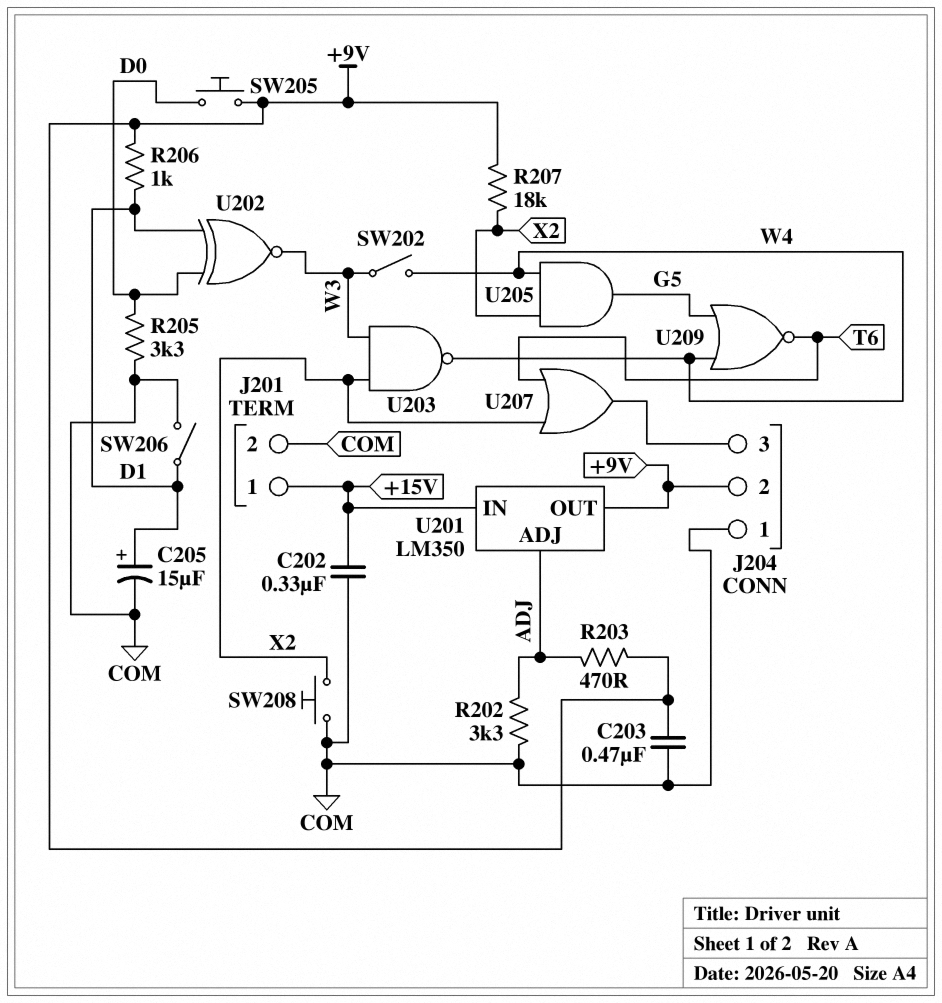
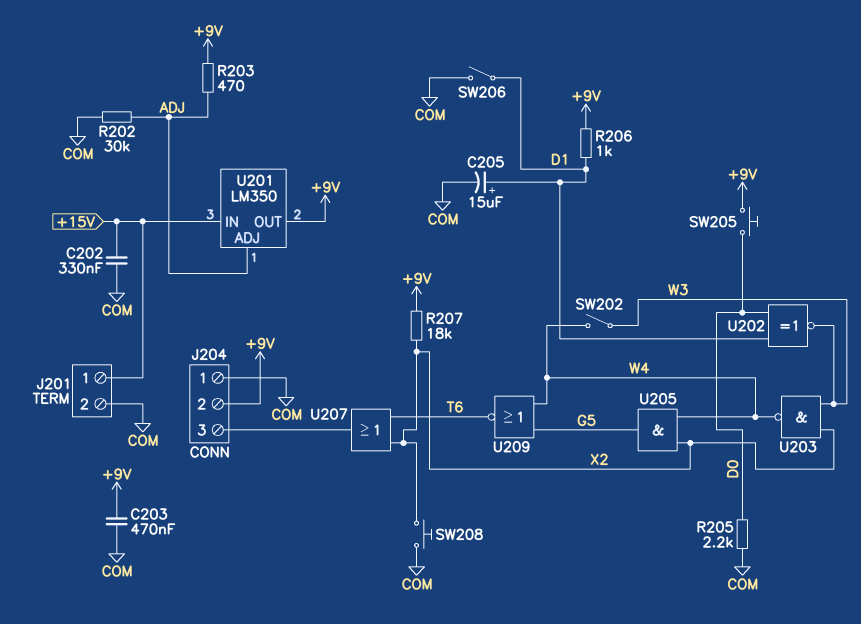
R202: 3.3k (ADJ, COM) -> 30k (ADJ, COM)
R205: 3.3k (COM, D0) -> 2.2k (COM, D0)

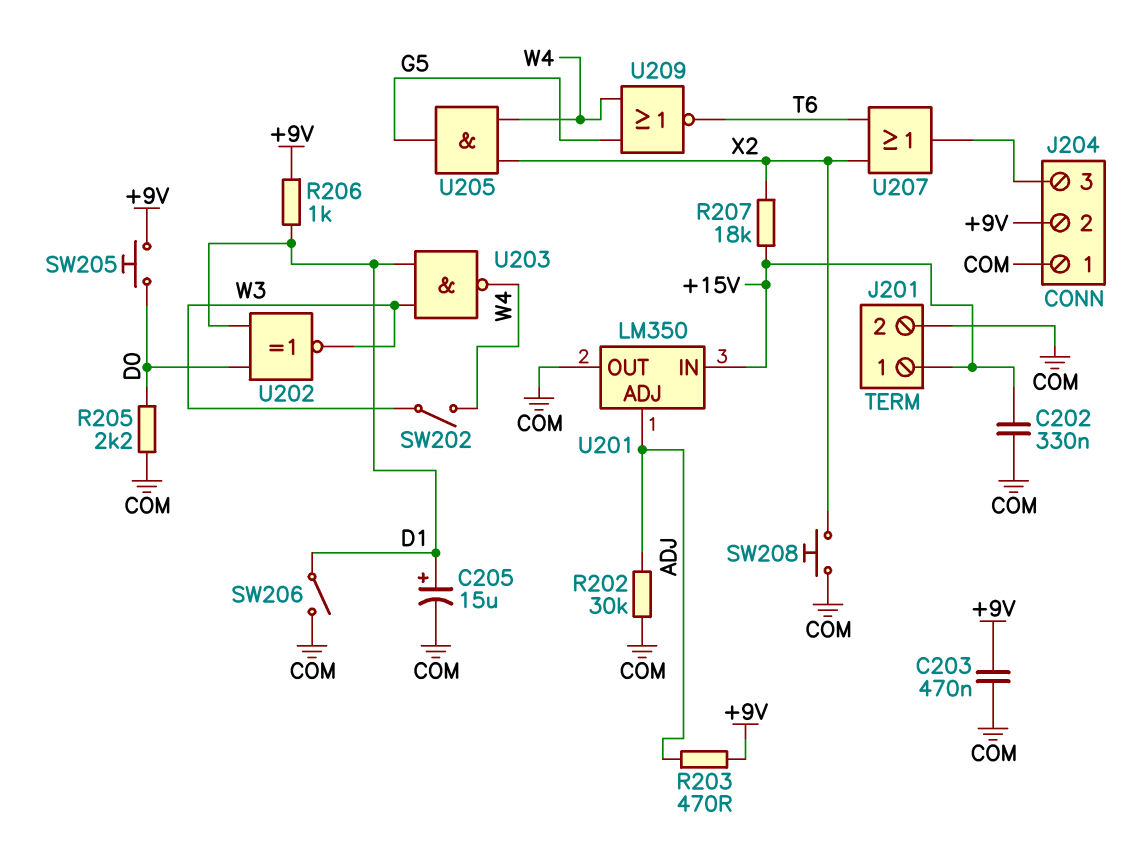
R207: 18k (+9V, X2) -> 18k (+15V, X2)
U201 pin OUT: +9V -> COM
U203: NAND (in W3, in X2, out W4) -> NAND (in D1, in W3, out W4)

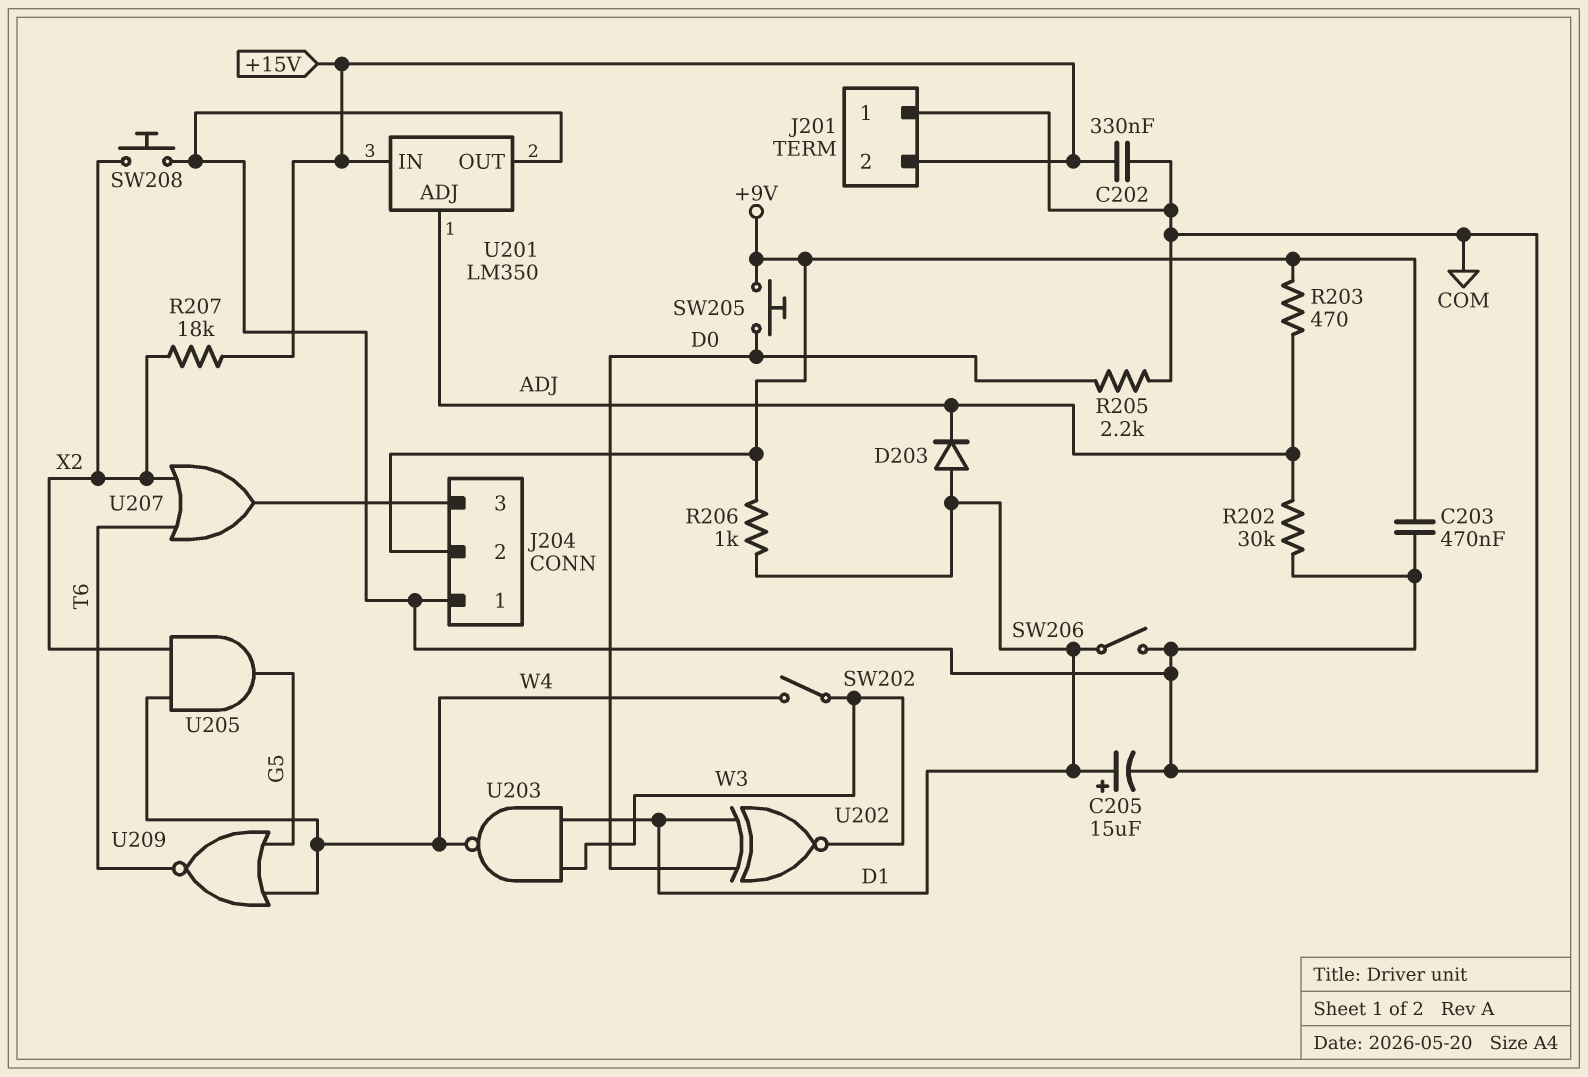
D203: none -> diode (A D1, K ADJ)
J201 pin 1: +15V -> COM
J201 pin 2: COM -> +15V

